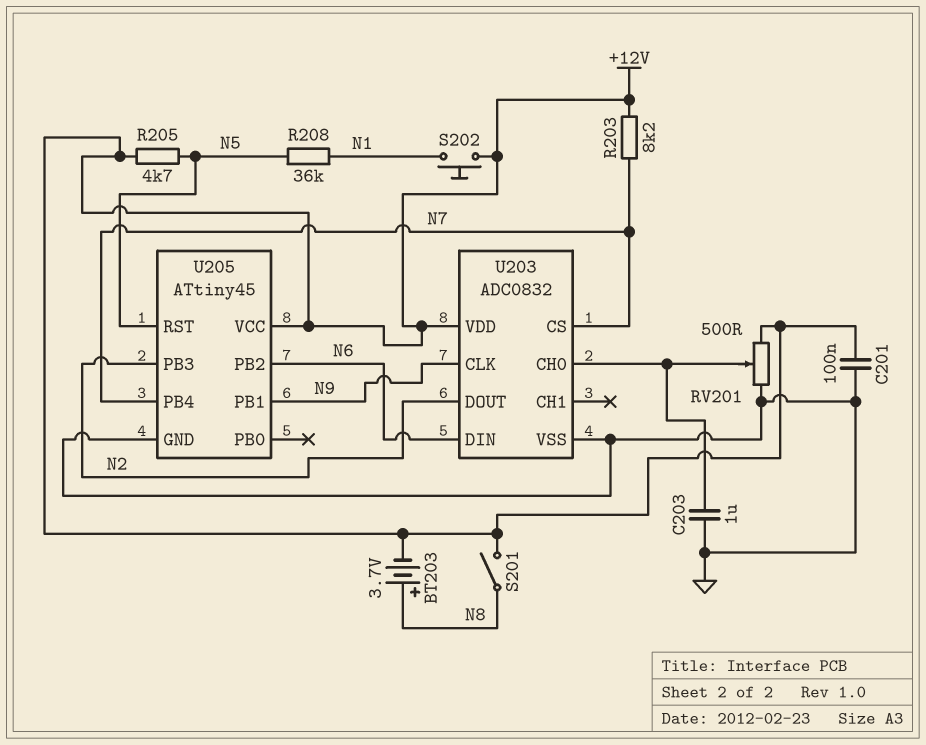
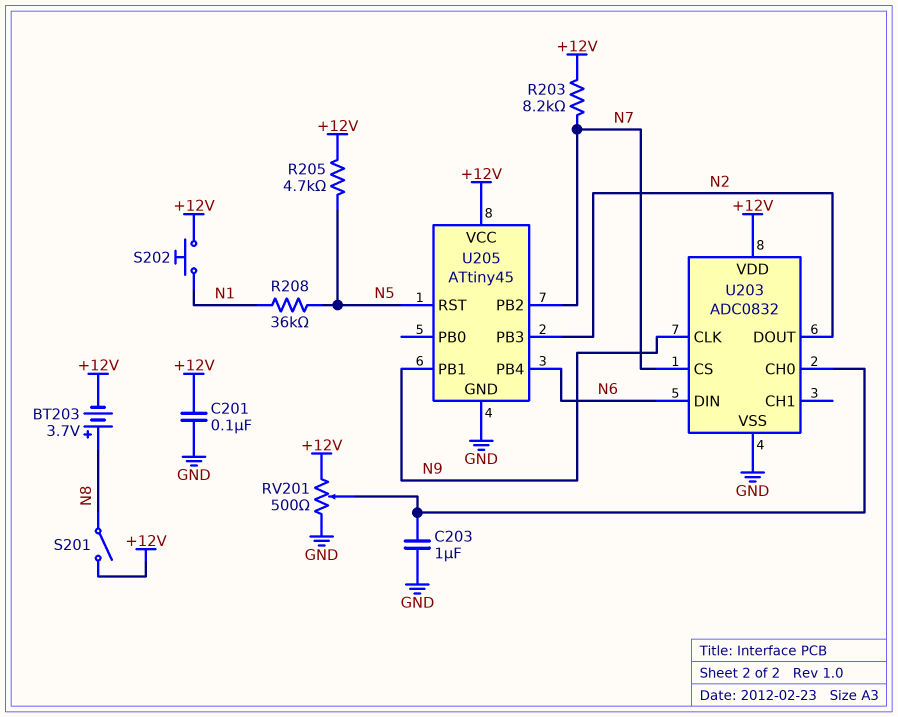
U205 pin PB2: N6 -> N7
U205 pin PB4: N7 -> N6

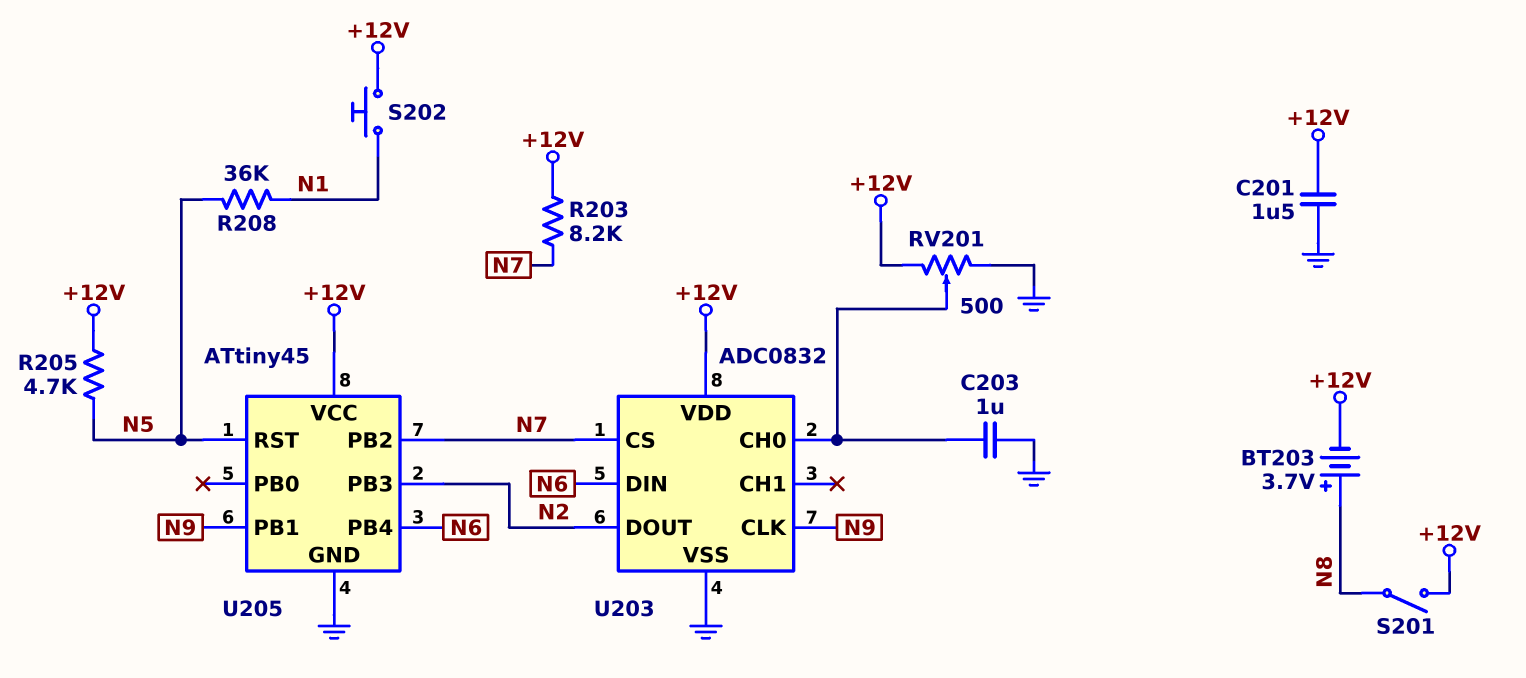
C201: 100nF (+12V, GND) -> 1.5uF (+12V, GND)

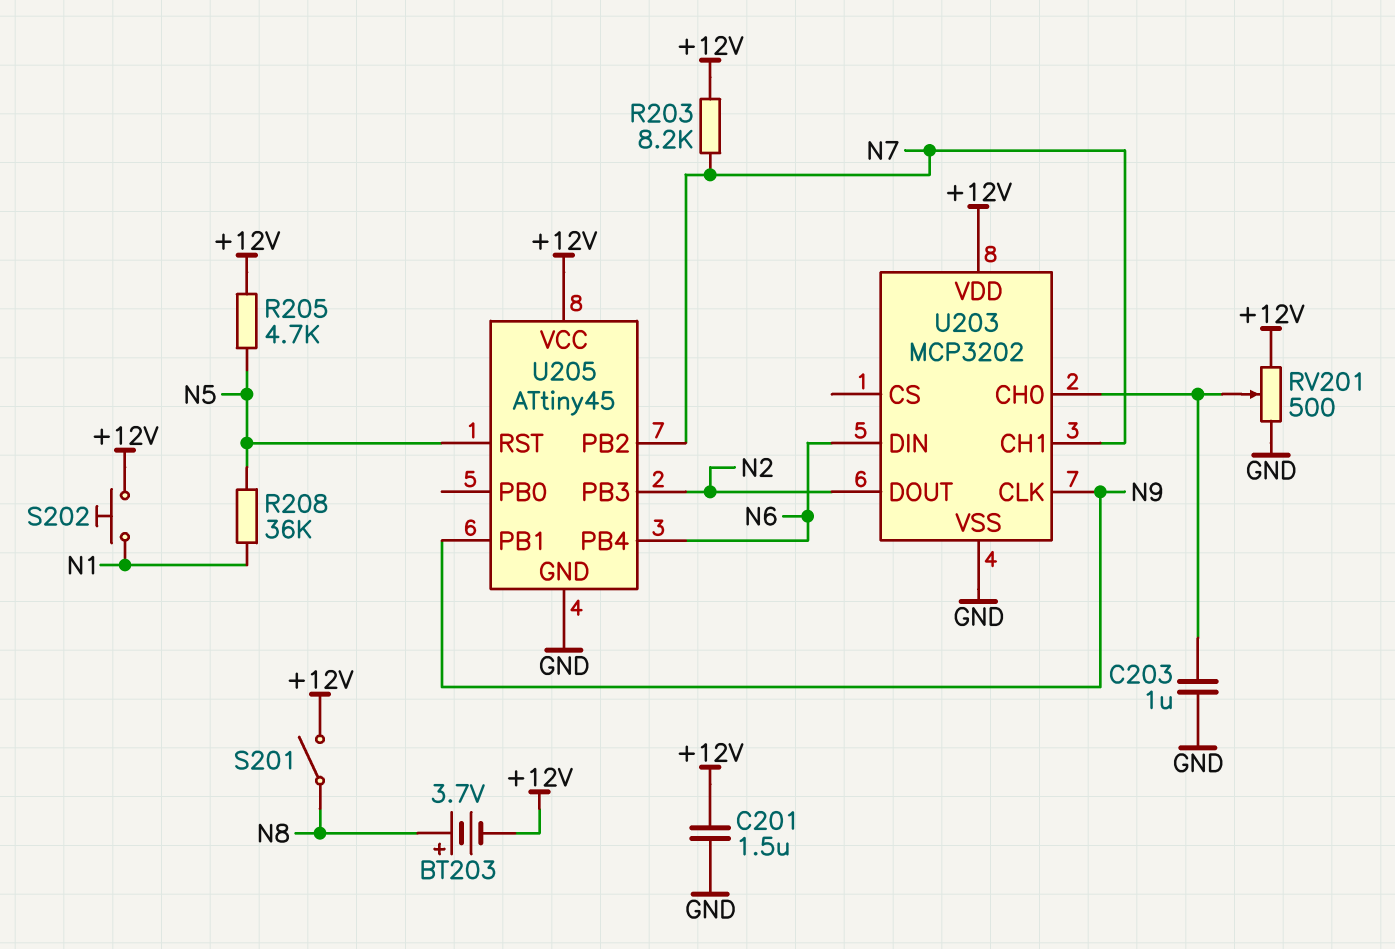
U203: ADC0832 -> MCP3202
U203 pin CH1: none -> N7
U203 pin CS: N7 -> none

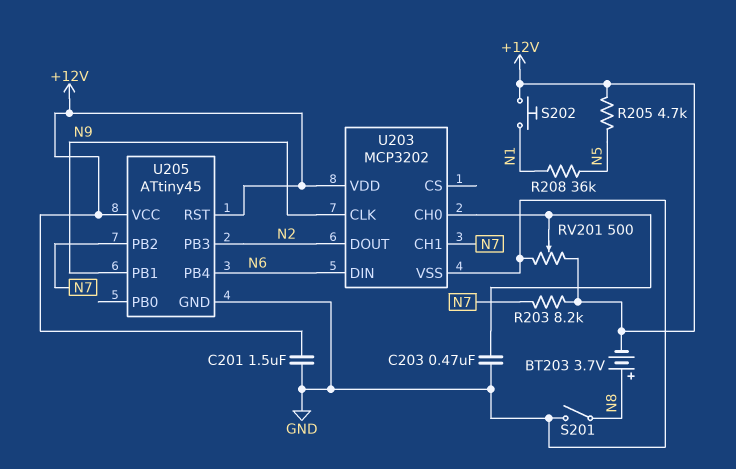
C203: 1uF (GND, U203/CH0) -> 470nF (GND, U203/CH0)
S201: switch (+12V, N8) -> switch (GND, N8)
U205 pin RST: N5 -> +12V

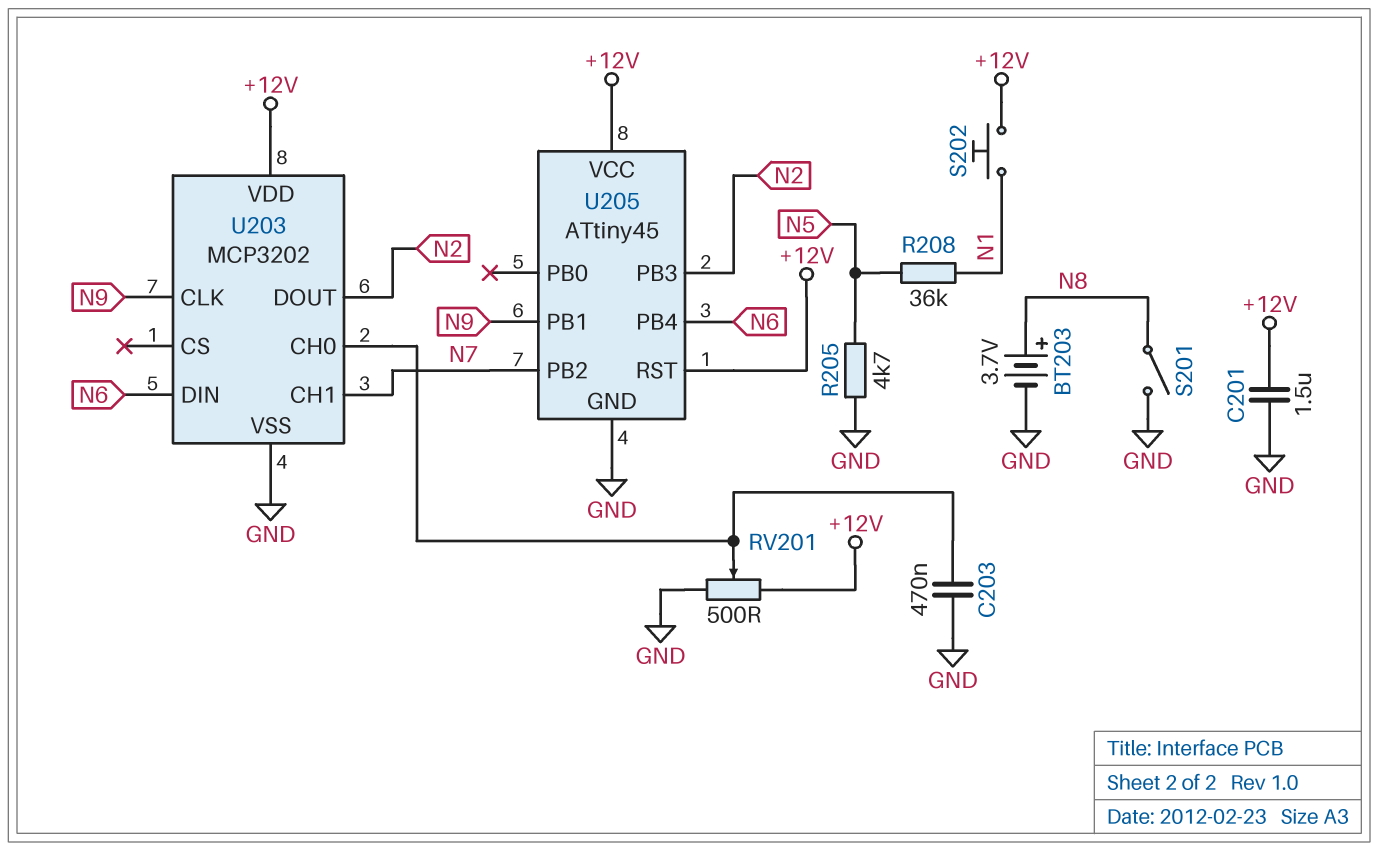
BT203: 3.7V (plus N8, minus +12V) -> 3.7V (plus N8, minus GND)
R203: 8.2k (+12V, N7) -> none
R205: 4.7k (+12V, N5) -> 4.7k (GND, N5)

